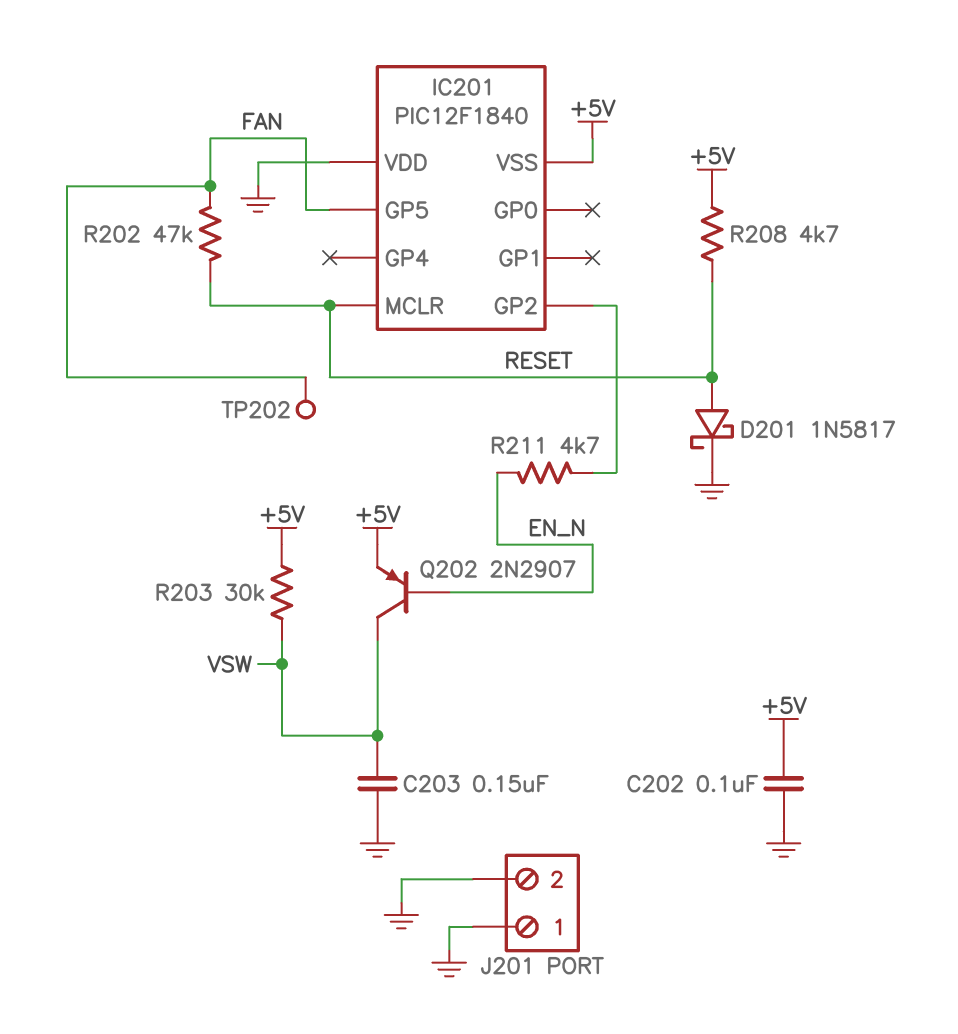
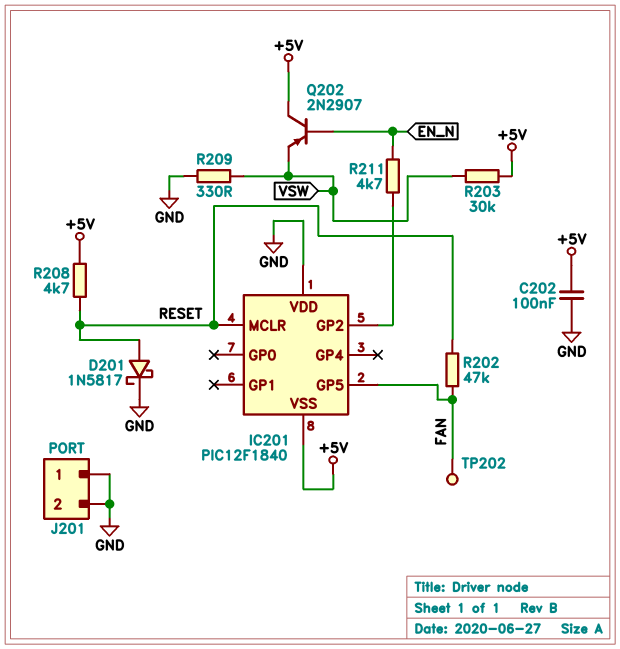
C203: 150nF (GND, VSW) -> none
Q202: PNP 2N2907 (B EN_N, C VSW, E +5V) -> PNP 2N2907 (B EN_N, C +5V, E VSW)
R209: none -> 330 (GND, VSW)

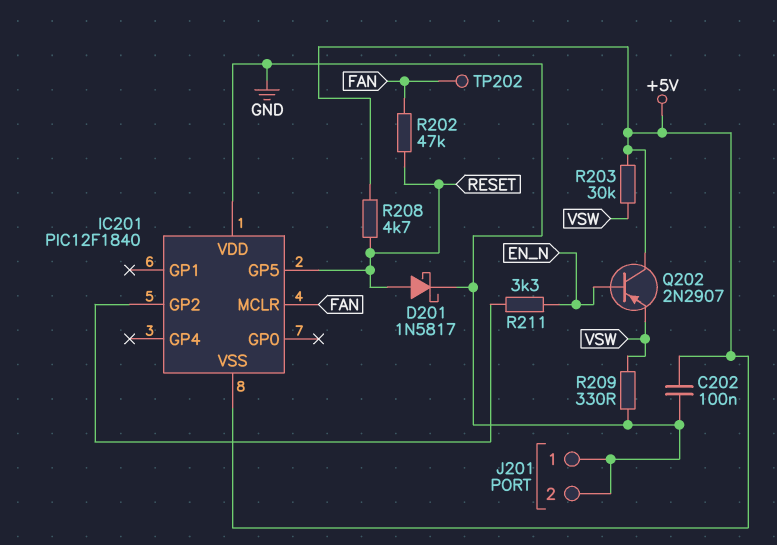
IC201 pin GP5: FAN -> RESET
IC201 pin MCLR: RESET -> FAN
R211: 4.7k (EN_N, IC201/GP2) -> 3.3k (EN_N, IC201/GP2)

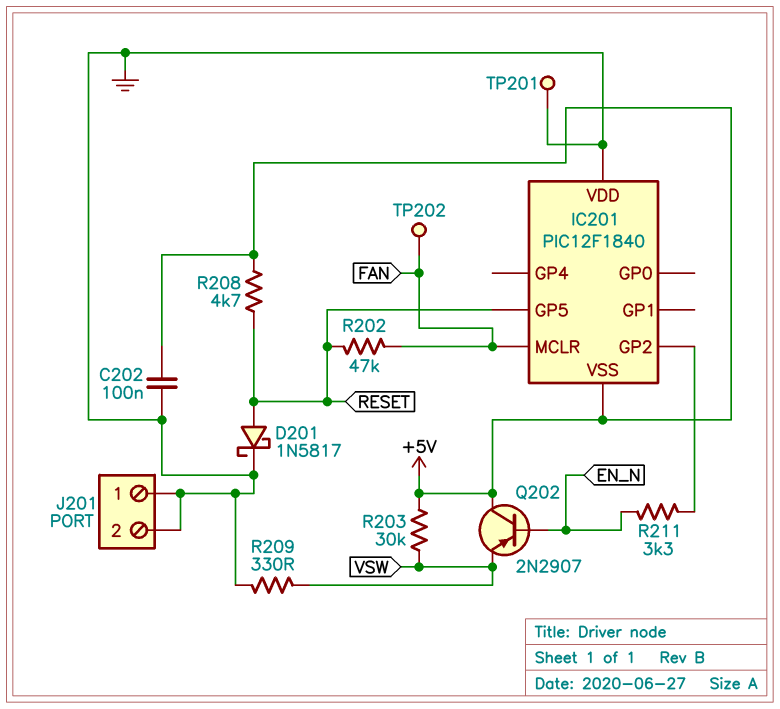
TP201: none -> test point (GND)

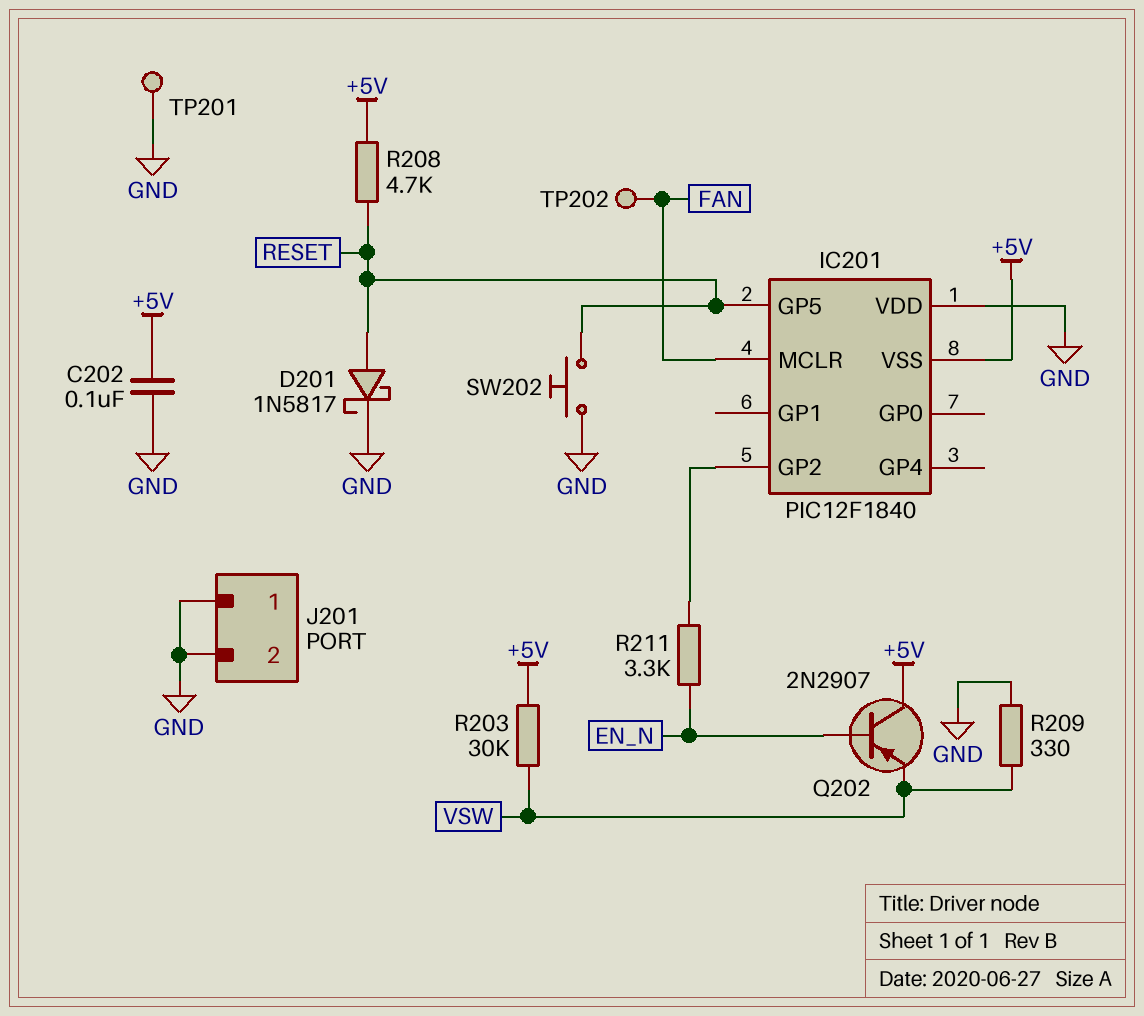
R202: 47k (FAN, RESET) -> none
SW202: none -> button (GND, RESET)

